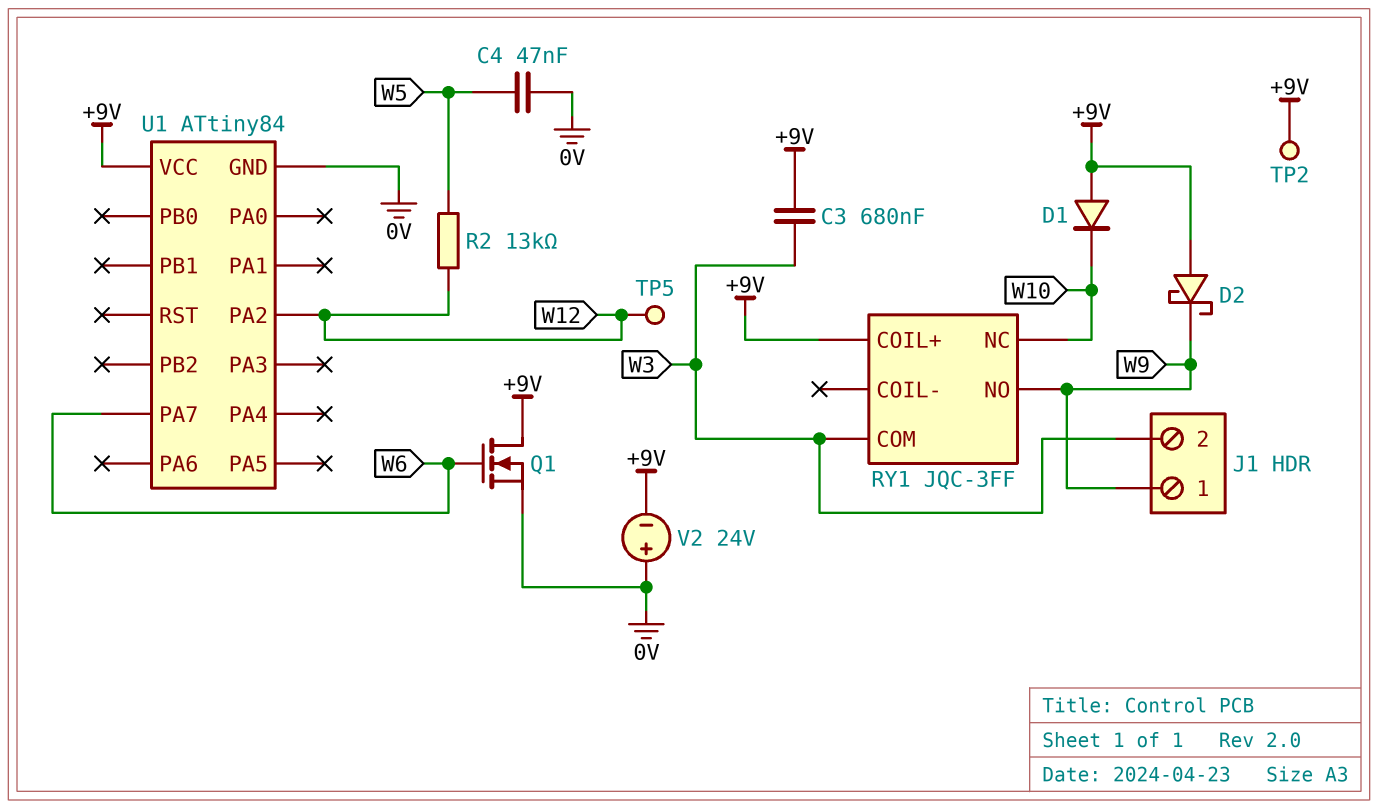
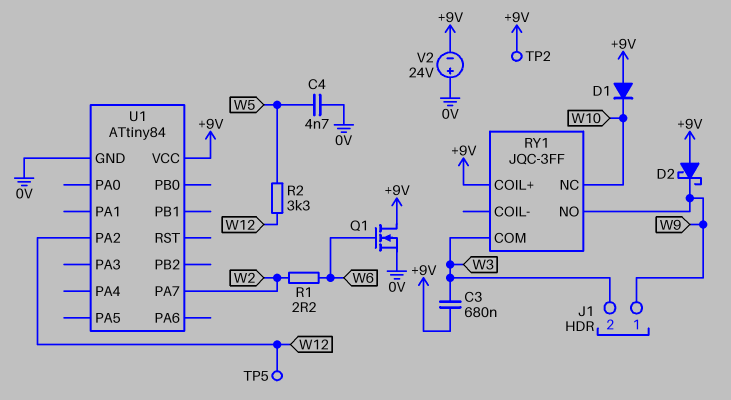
C4: 47nF (0V, W5) -> 4.7nF (0V, W5)
R1: none -> 2.2 (W2, W6)
R2: 13k (W5, W12) -> 3.3k (W5, W12)
U1 pin PA7: W6 -> W2

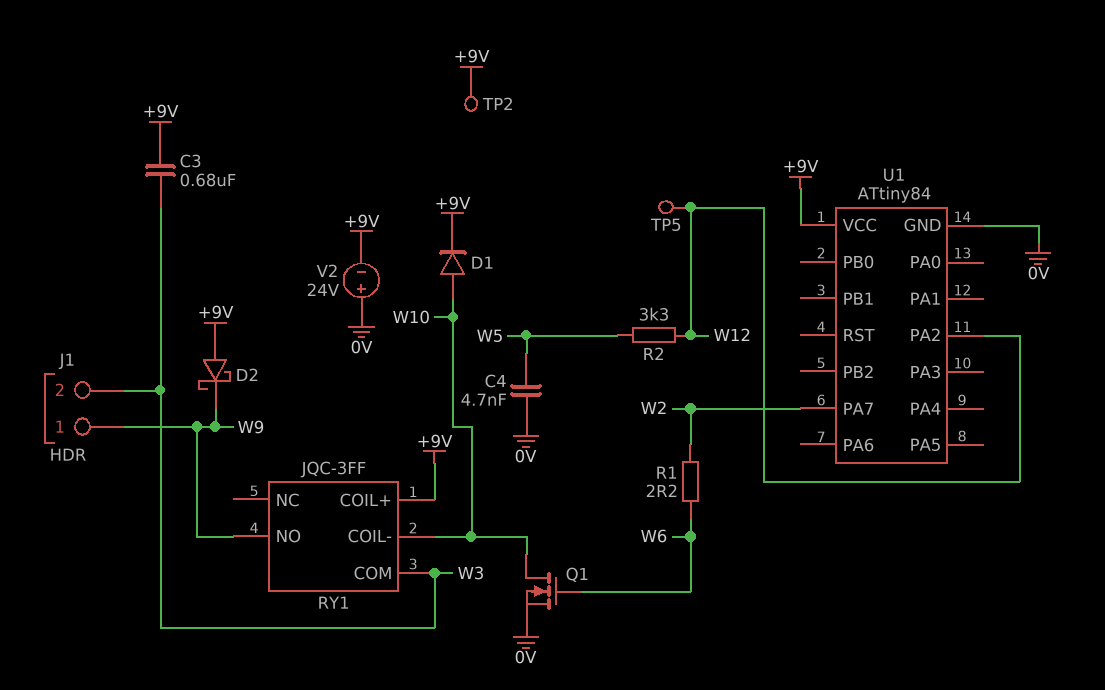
D1: diode (A +9V, K W10) -> diode (A W10, K +9V)
Q1: NMOS (G W6, D +9V, S 0V) -> NMOS (G W6, D W10, S 0V)
RY1 pin COIL-: none -> W10
RY1 pin NC: W10 -> none

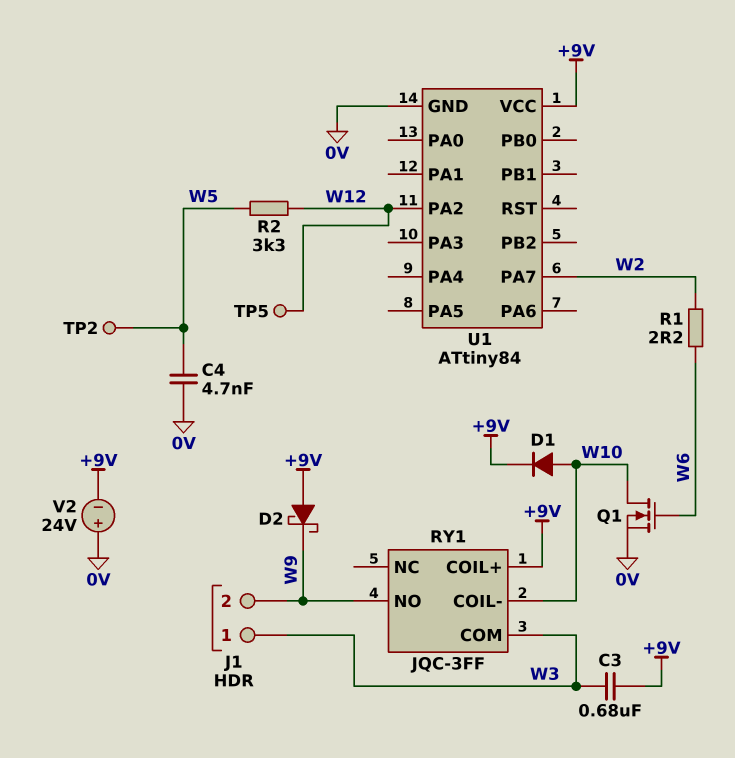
J1 pin 1: W9 -> W3
J1 pin 2: W3 -> W9
TP2: test point (+9V) -> test point (W5)

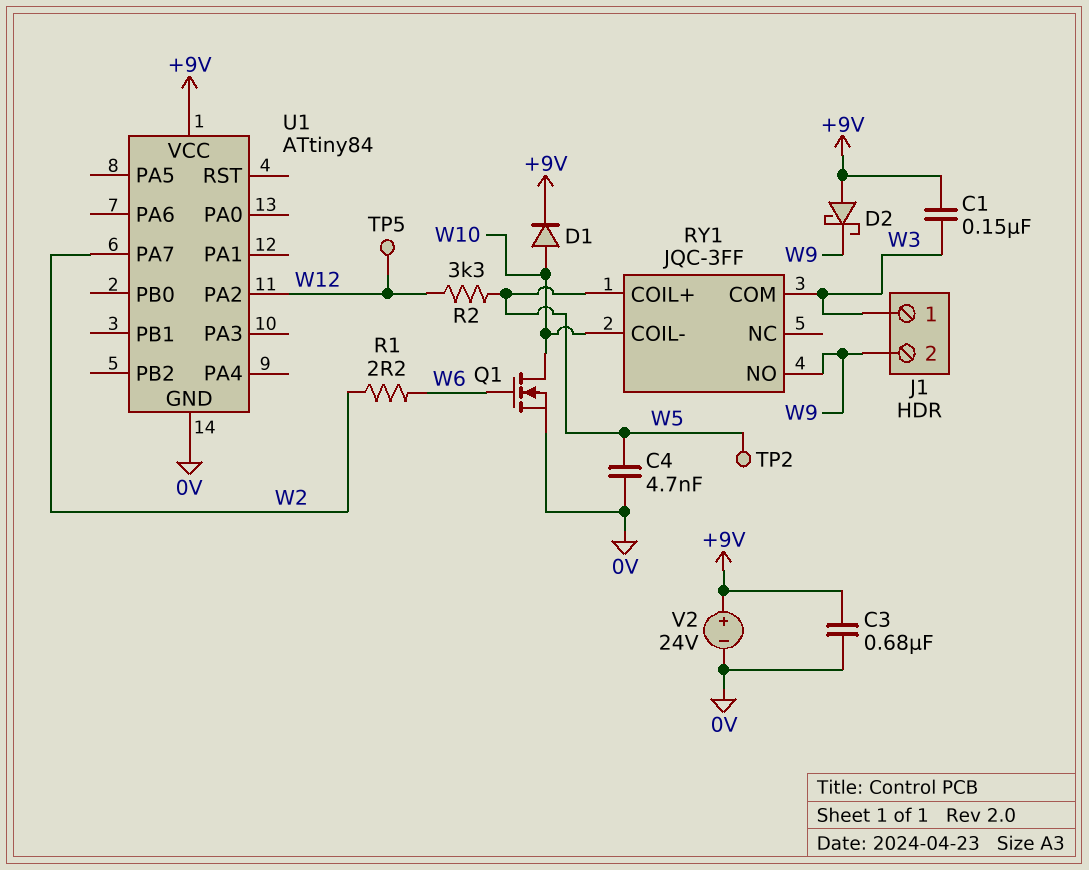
C1: none -> 150nF (+9V, W3)
C3: 680nF (+9V, W3) -> 680nF (+9V, 0V)
RY1 pin COIL+: +9V -> W5
V2: 24V (plus 0V, minus +9V) -> 24V (plus +9V, minus 0V)

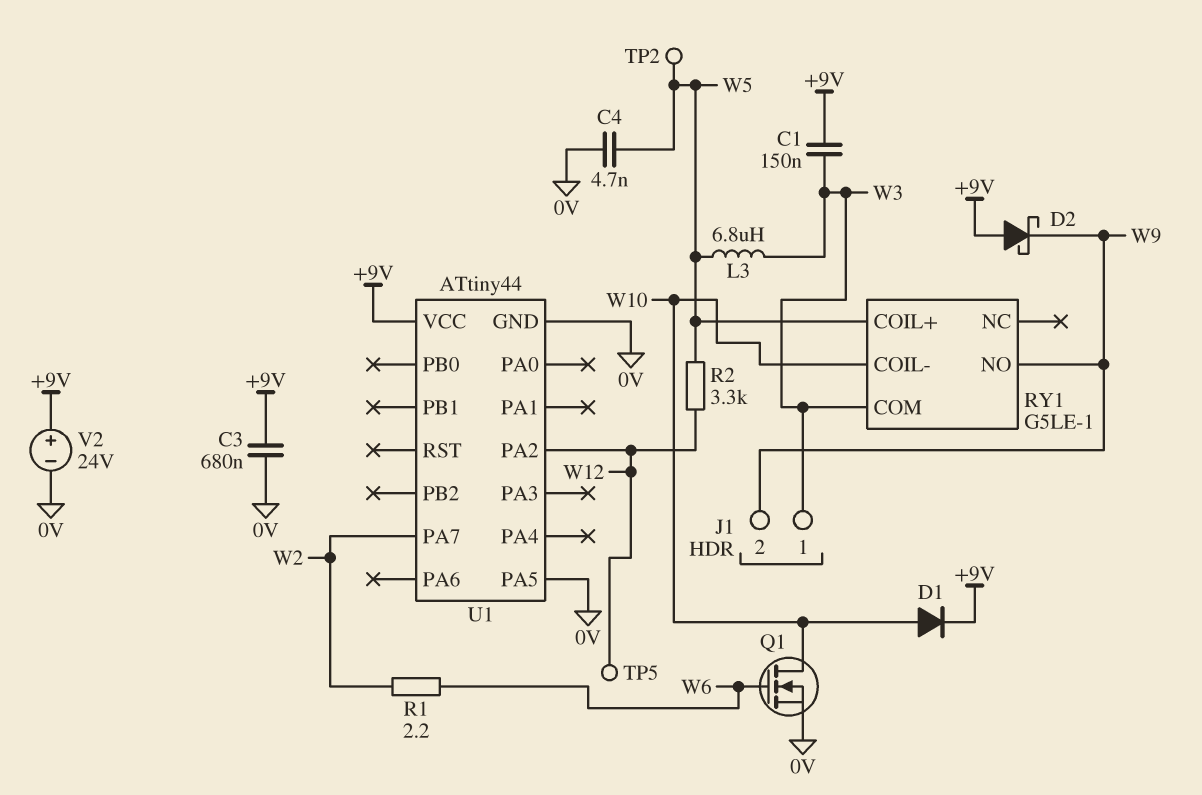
L3: none -> 6.8uH (W3, W5)
RY1: JQC-3FF -> G5LE-1
U1: ATtiny84 -> ATtiny44
U1 pin PA5: none -> 0V

